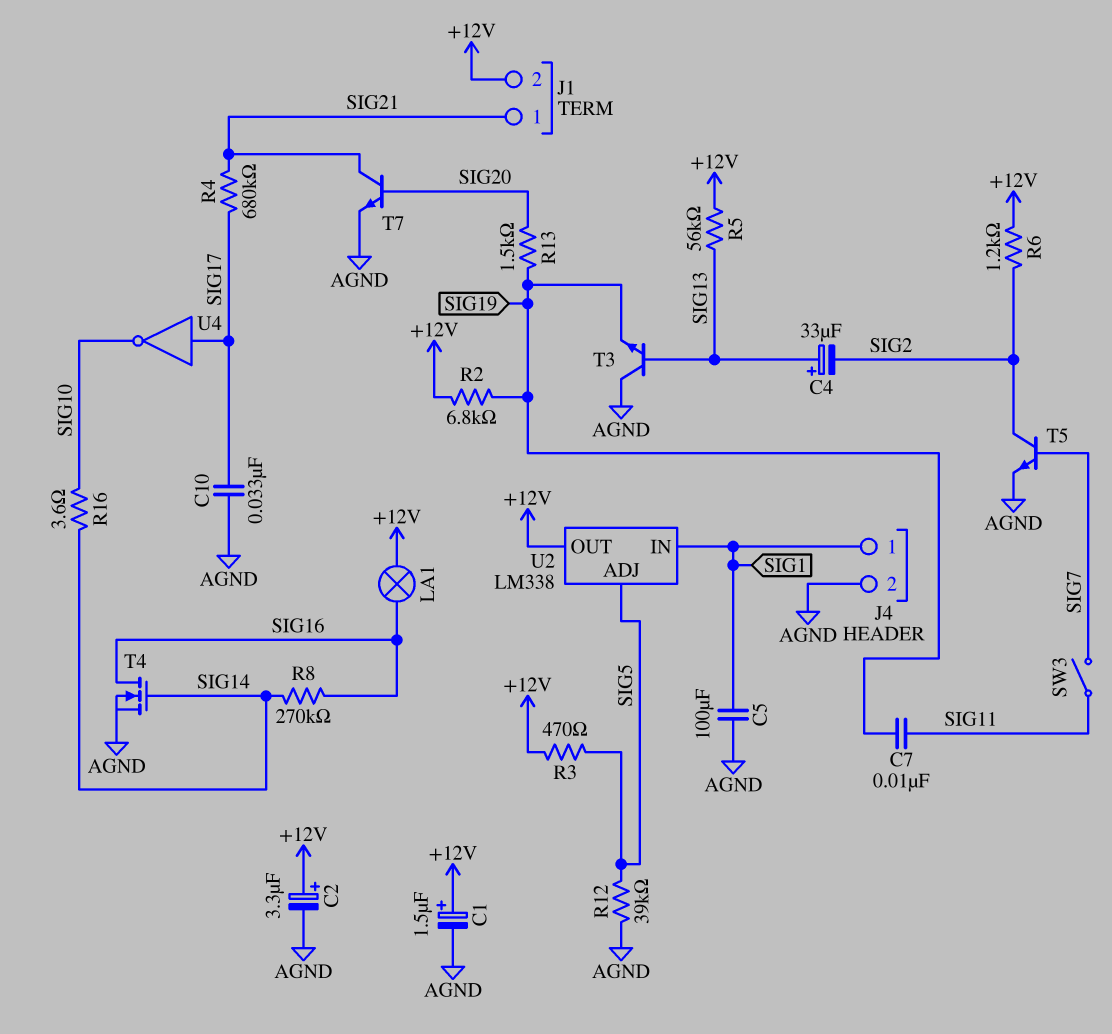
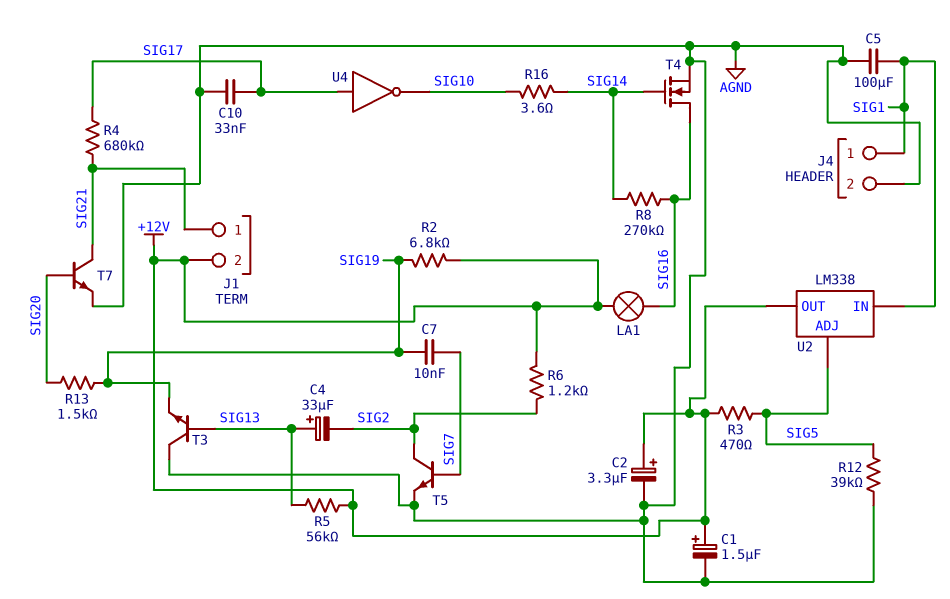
C7: 10nF (SIG11, SIG19) -> 10nF (SIG7, SIG19)
SW3: switch (SIG7, SIG11) -> none

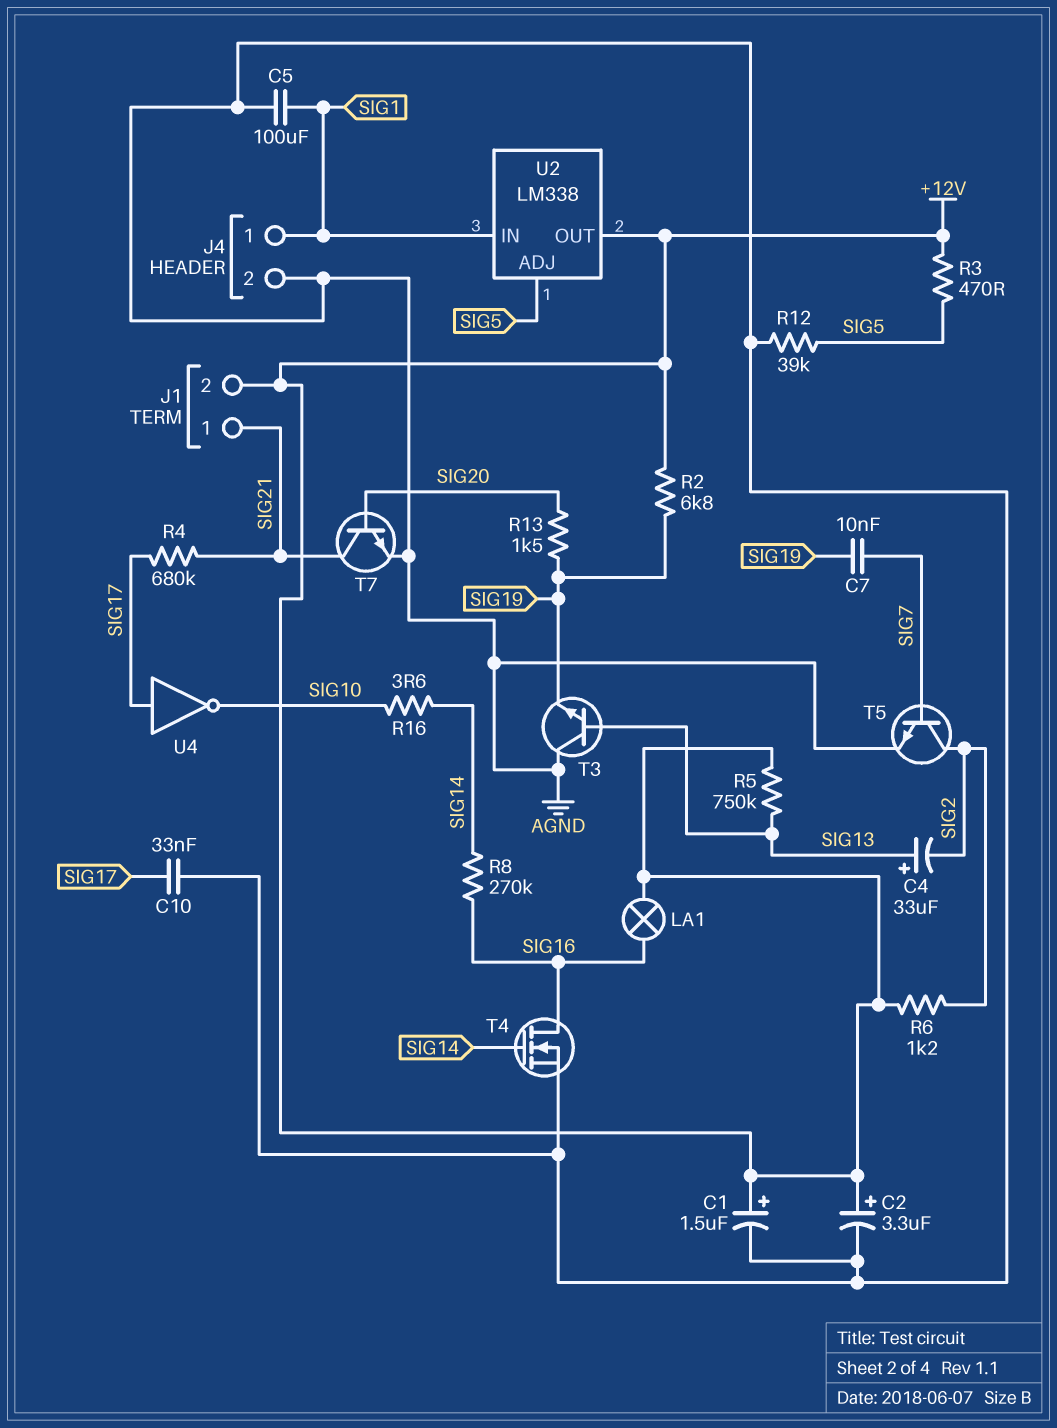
R5: 56k (+12V, SIG13) -> 750k (+12V, SIG13)

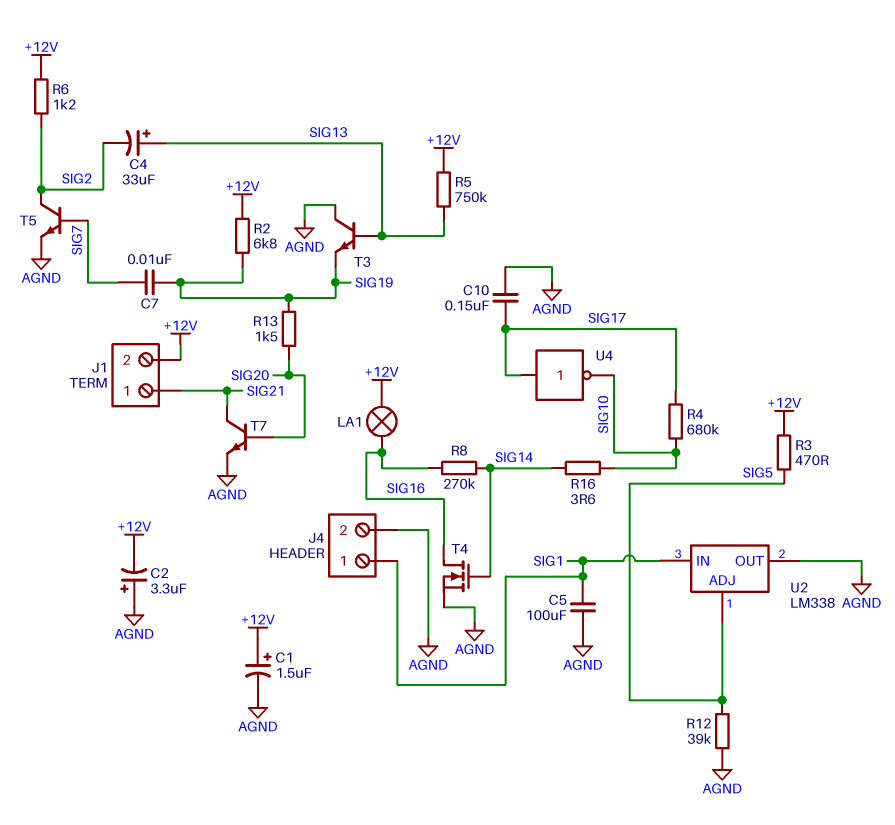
C2: 3.3uF (plus +12V, minus AGND) -> 3.3uF (plus AGND, minus +12V)
C10: 33nF (AGND, SIG17) -> 150nF (AGND, SIG17)
R4: 680k (SIG17, SIG21) -> 680k (SIG10, SIG17)
U2 pin OUT: +12V -> AGND

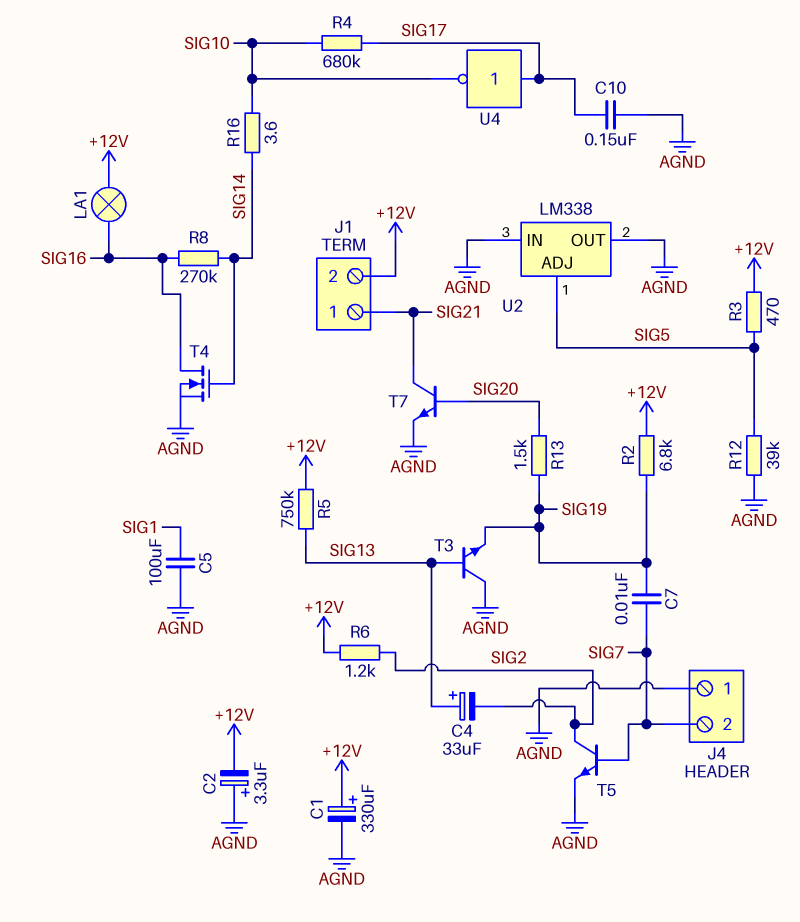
C1: 1.5uF (plus +12V, minus AGND) -> 330uF (plus +12V, minus AGND)
J4 pin 1: SIG1 -> AGND
J4 pin 2: AGND -> SIG7
U2 pin IN: SIG1 -> AGND

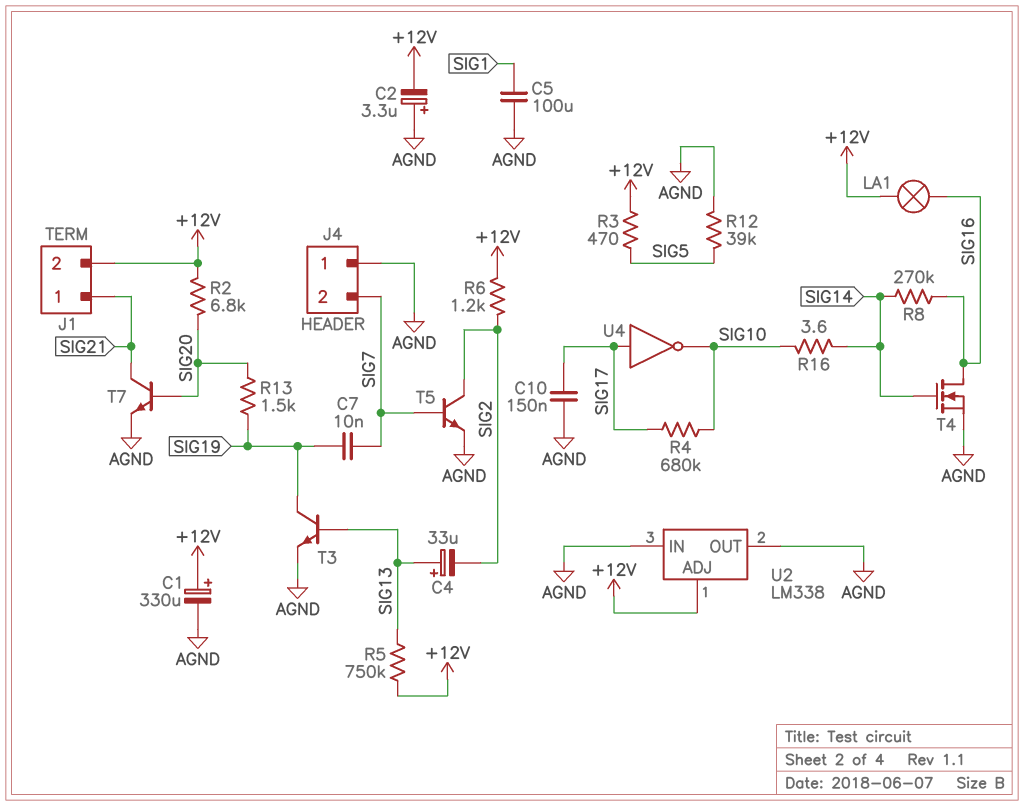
R2: 6.8k (+12V, SIG19) -> 6.8k (+12V, SIG20)
T3: NPN (B SIG13, C AGND, E SIG19) -> NPN (B SIG13, C SIG19, E AGND)
U2 pin ADJ: SIG5 -> +12V

